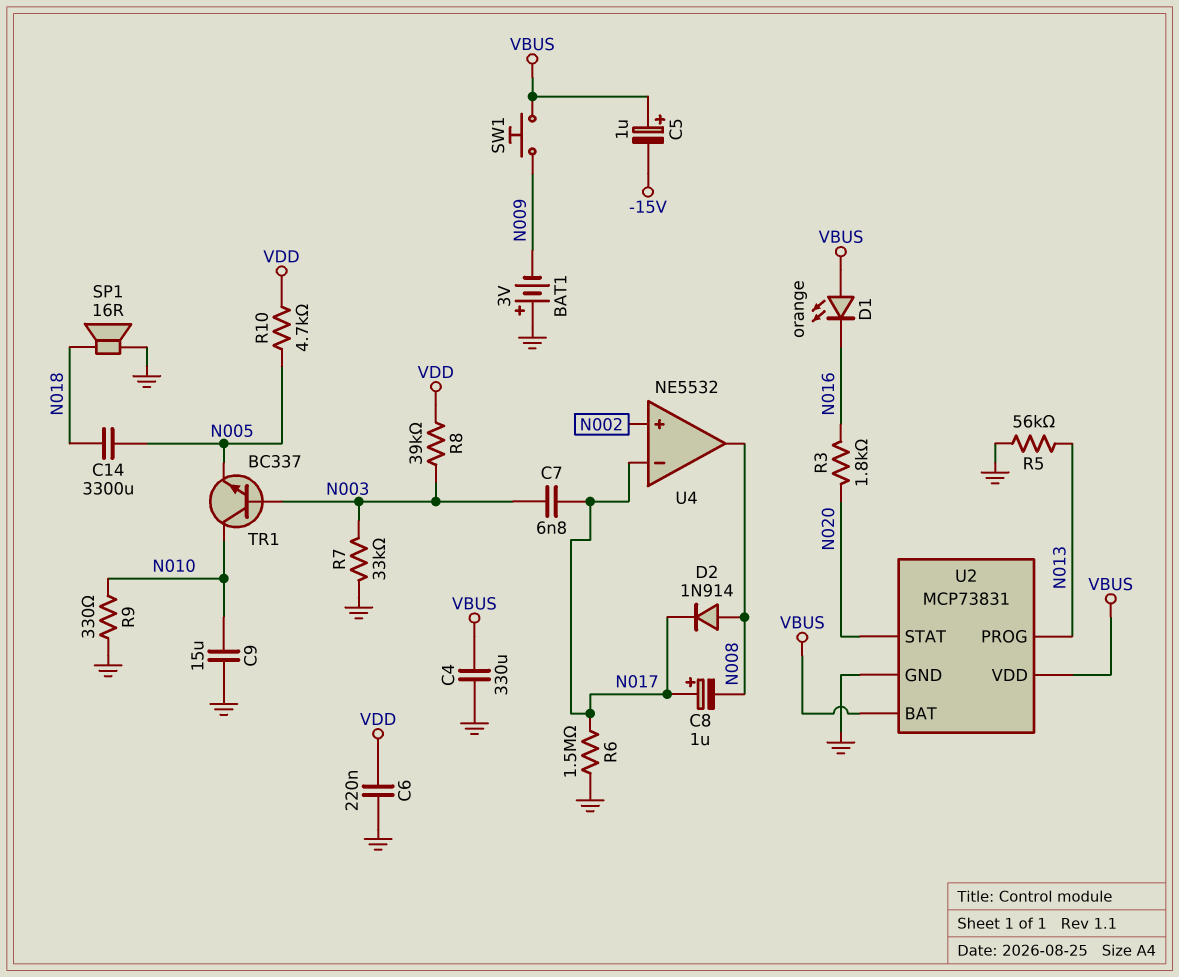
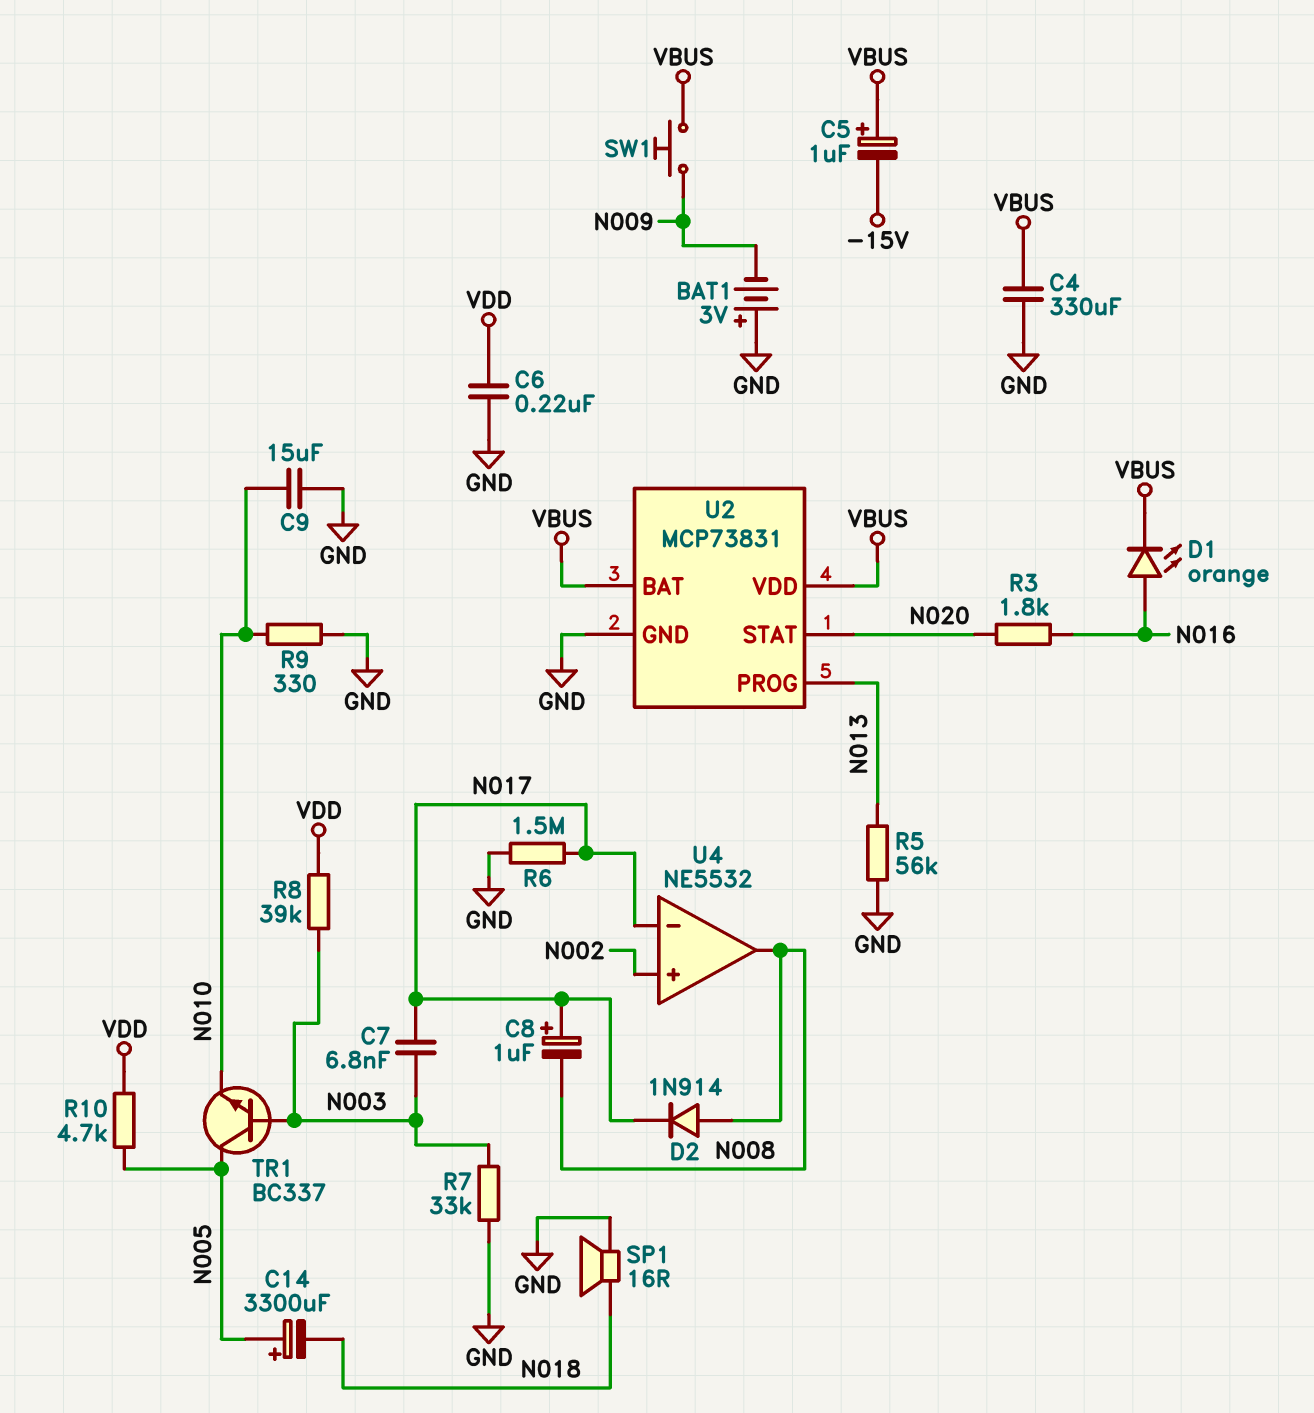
C14: 3300uF (N005, N018) -> 3300uF (plus N005, minus N018)
D1: LED orange (A VBUS, K N016) -> LED orange (A N016, K VBUS)
TR1: NPN BC337 (B N003, C N010, E N005) -> NPN BC337 (B N003, C N005, E N010)

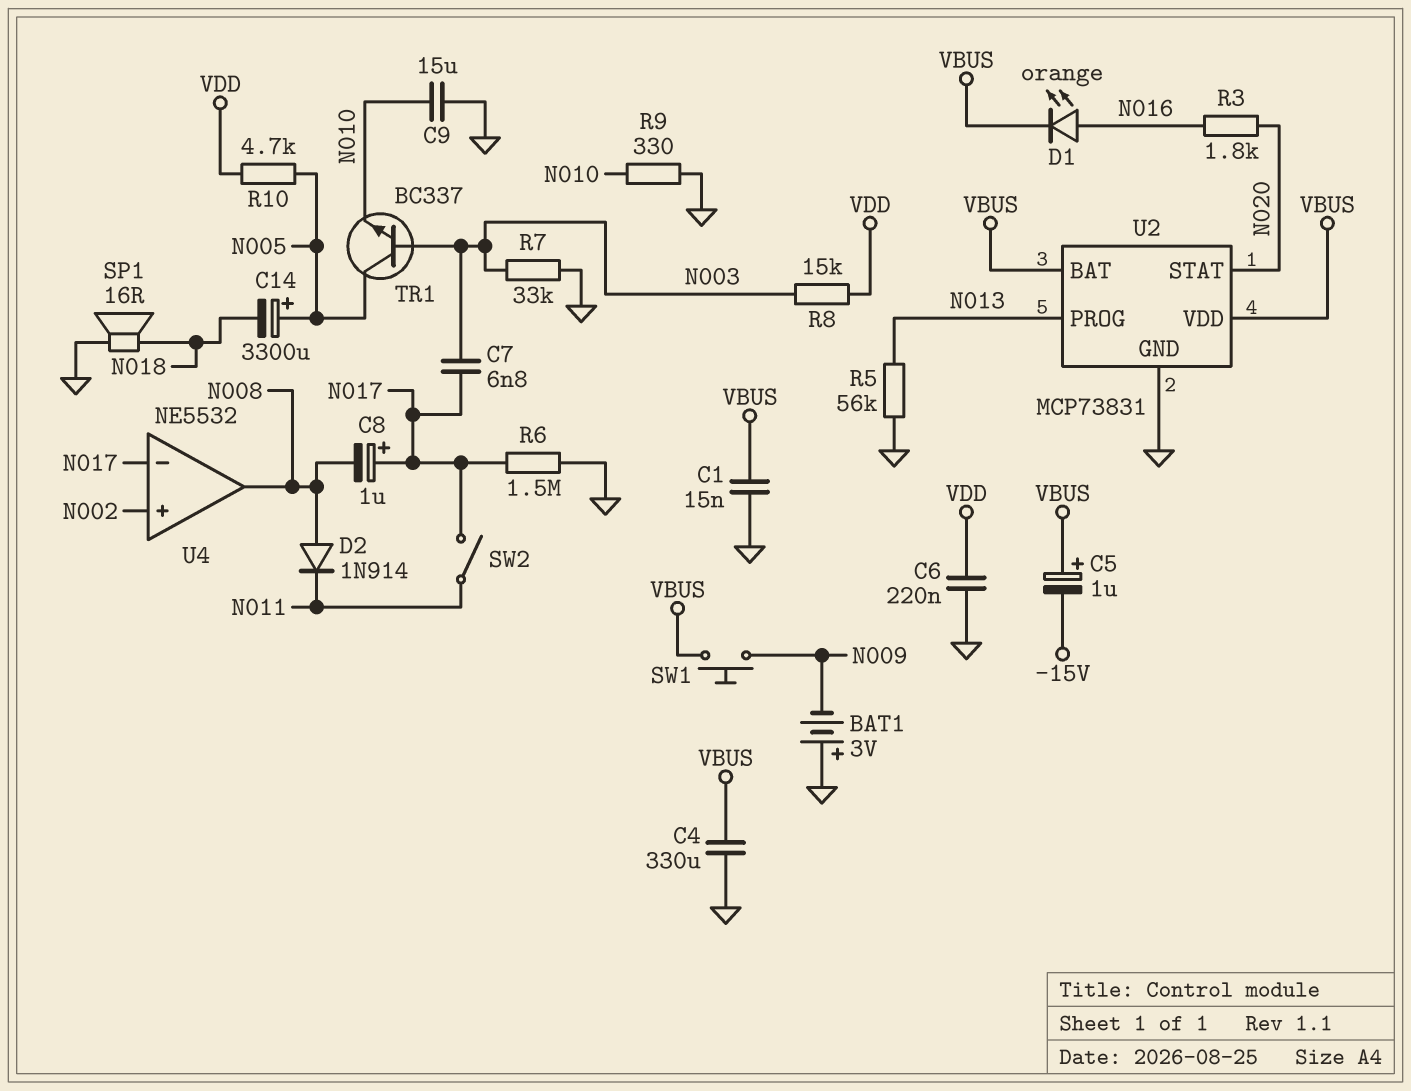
C1: none -> 15nF (GND, VBUS)
D2: diode 1N914 (A N008, K N017) -> diode 1N914 (A N008, K N011)
R8: 39k (N003, VDD) -> 15k (N003, VDD)
SW2: none -> switch (N011, N017)

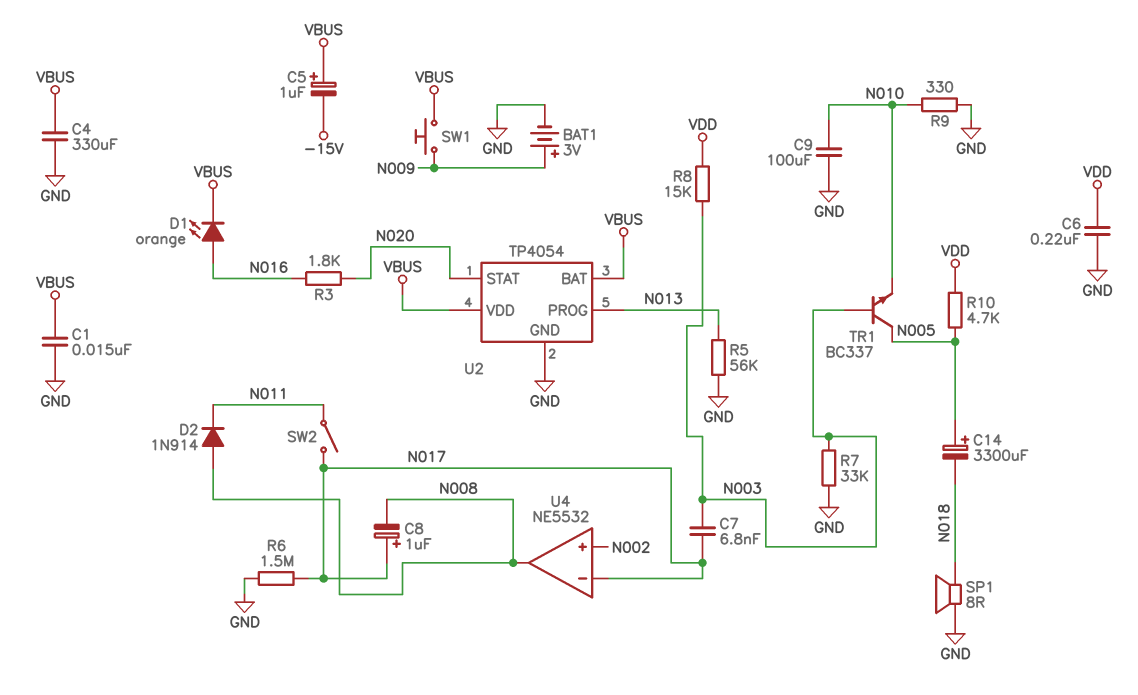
BAT1: 3V (plus GND, minus N009) -> 3V (plus N009, minus GND)
C9: 15uF (GND, N010) -> 100uF (GND, N010)
SP1: speaker 16R (GND, N018) -> speaker 8R (GND, N018)
U2: MCP73831 -> TP4054

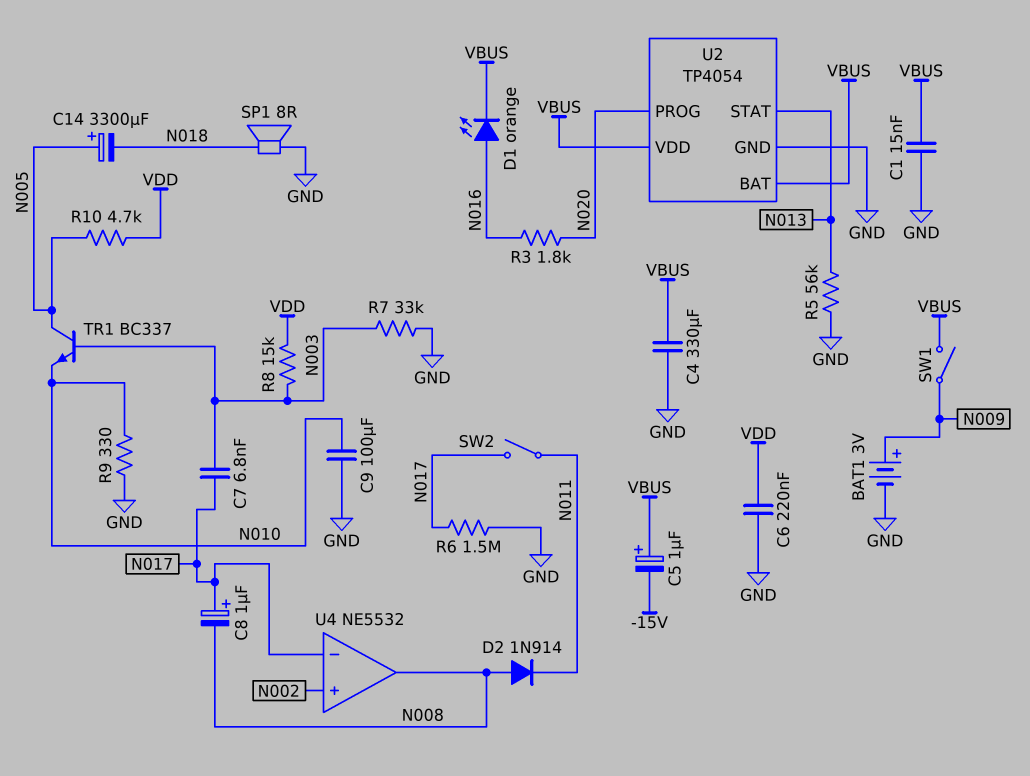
SW1: button (N009, VBUS) -> switch (N009, VBUS)
U2 pin PROG: N013 -> N020
U2 pin STAT: N020 -> N013

